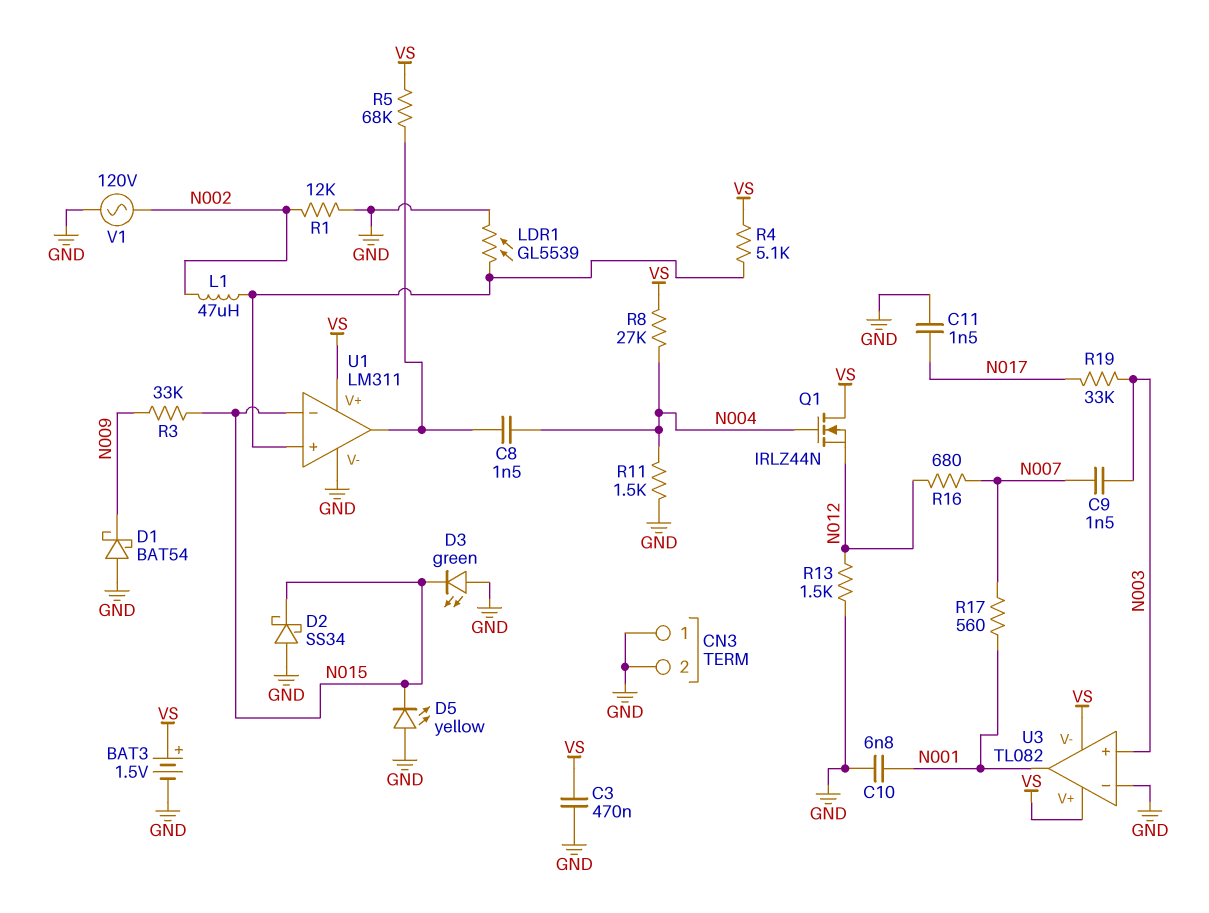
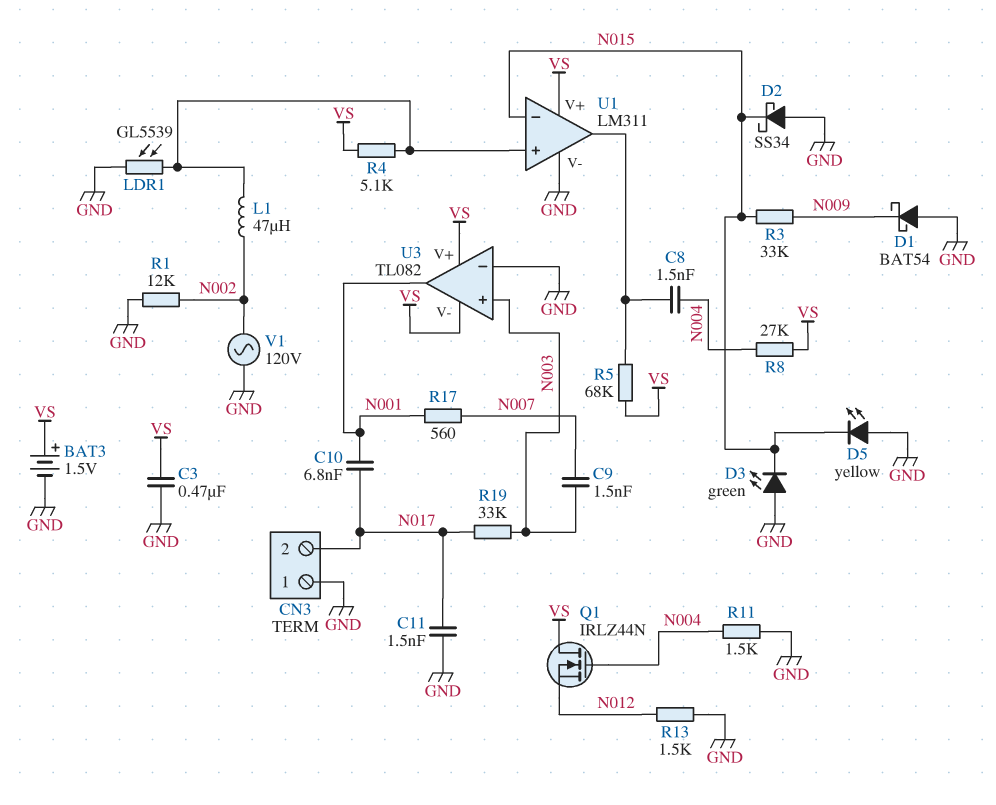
C10: 6.8nF (GND, N001) -> 6.8nF (N001, N017)
CN3 pin 2: GND -> N017
R16: 680 (N007, N012) -> none

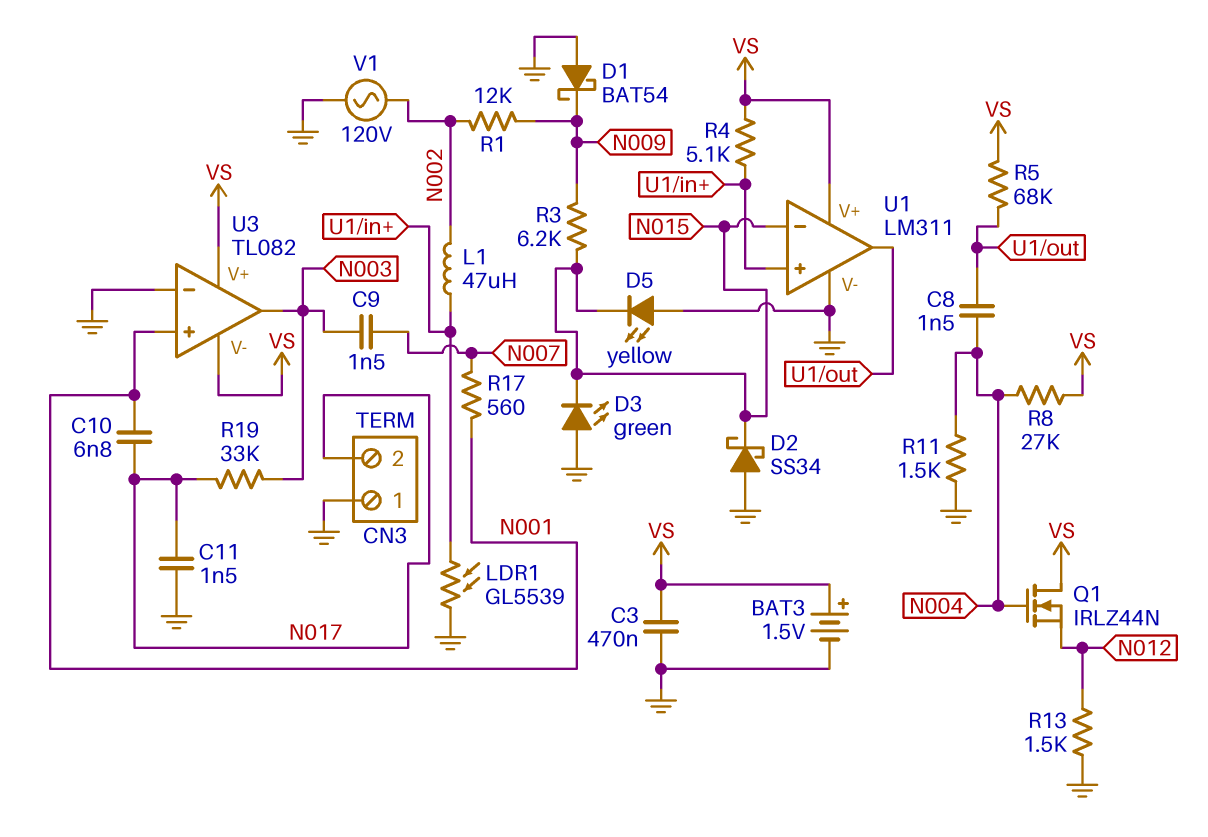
R1: 12k (GND, N002) -> 12k (N002, N009)
R3: 33k (N009, N015) -> 6.2k (N009, N015)
U3 pin in+: N003 -> N001
U3 pin out: N001 -> N003

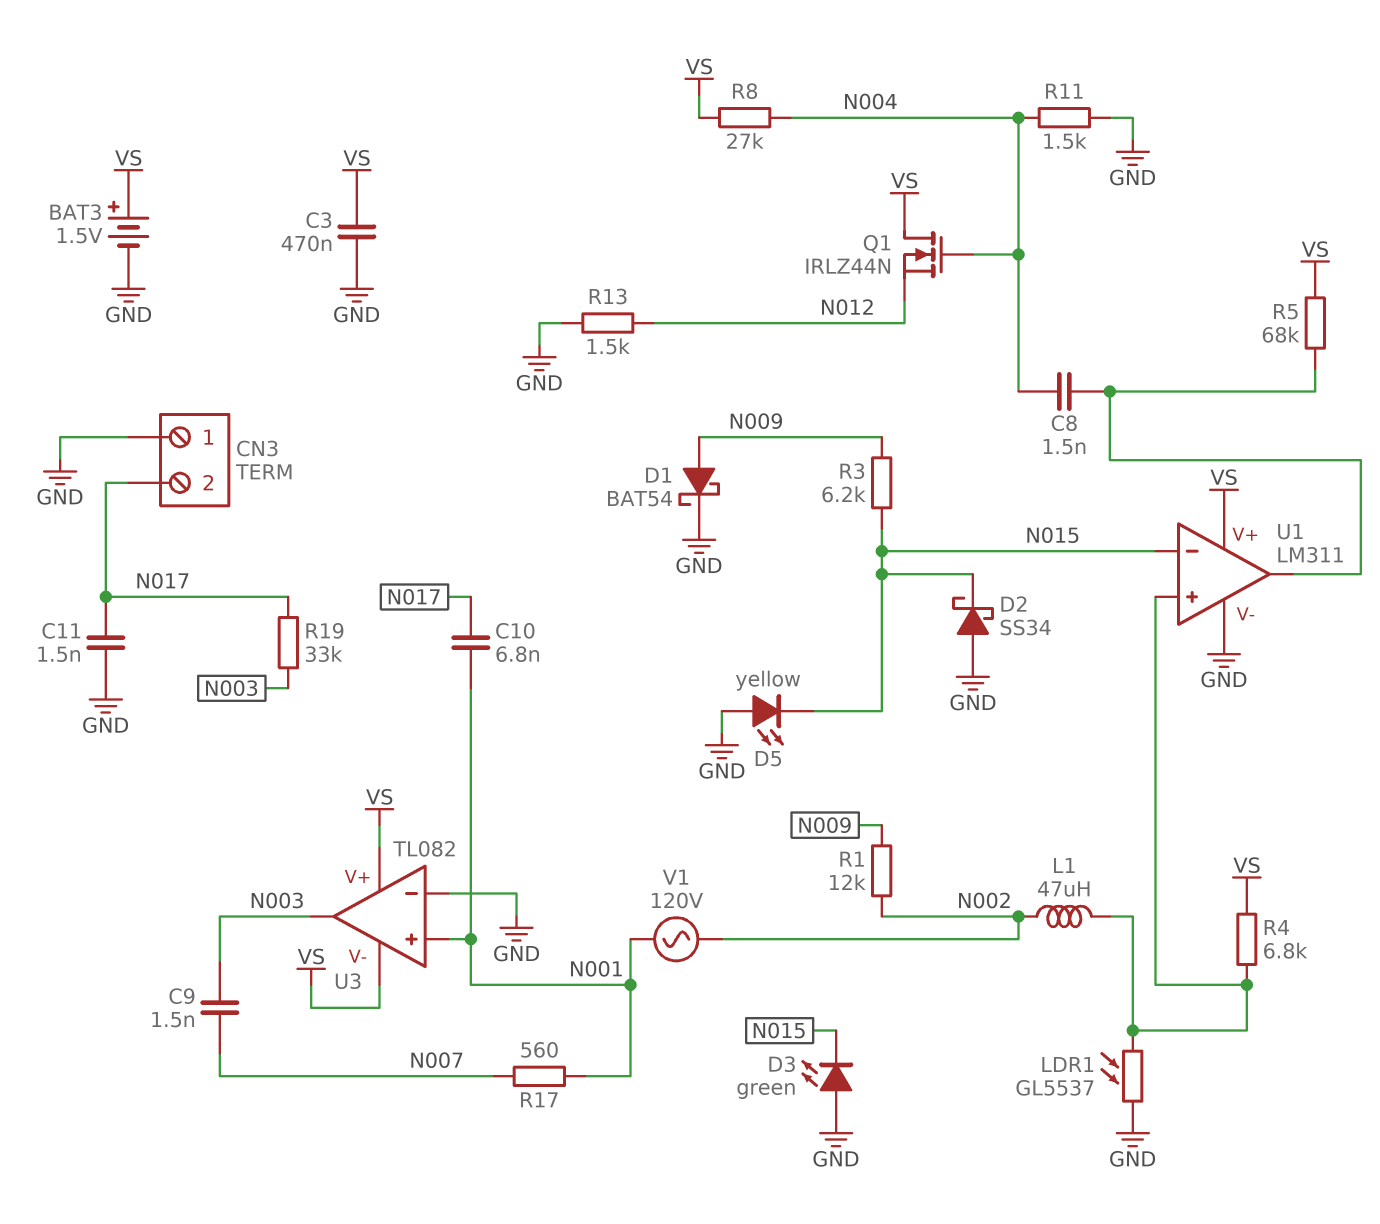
D1: schottky BAT54 (A GND, K N009) -> schottky BAT54 (A N009, K GND)
LDR1: GL5539 (GND, U1/in+) -> GL5537 (GND, U1/in+)
R4: 5.1k (U1/in+, VS) -> 6.8k (U1/in+, VS)
V1: AC 120V (GND, N002) -> AC 120V (N001, N002)

